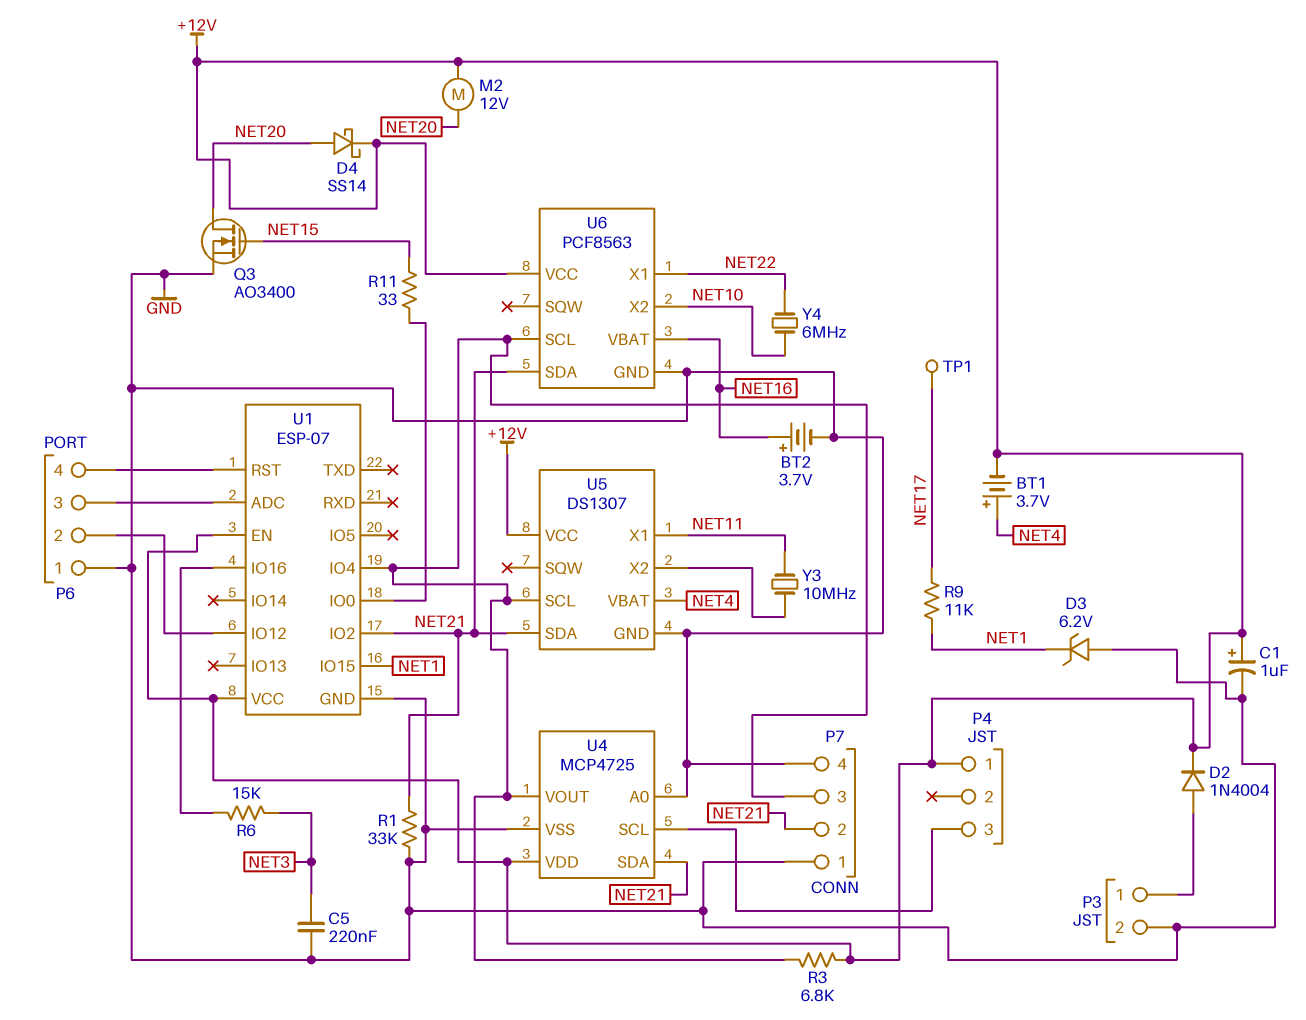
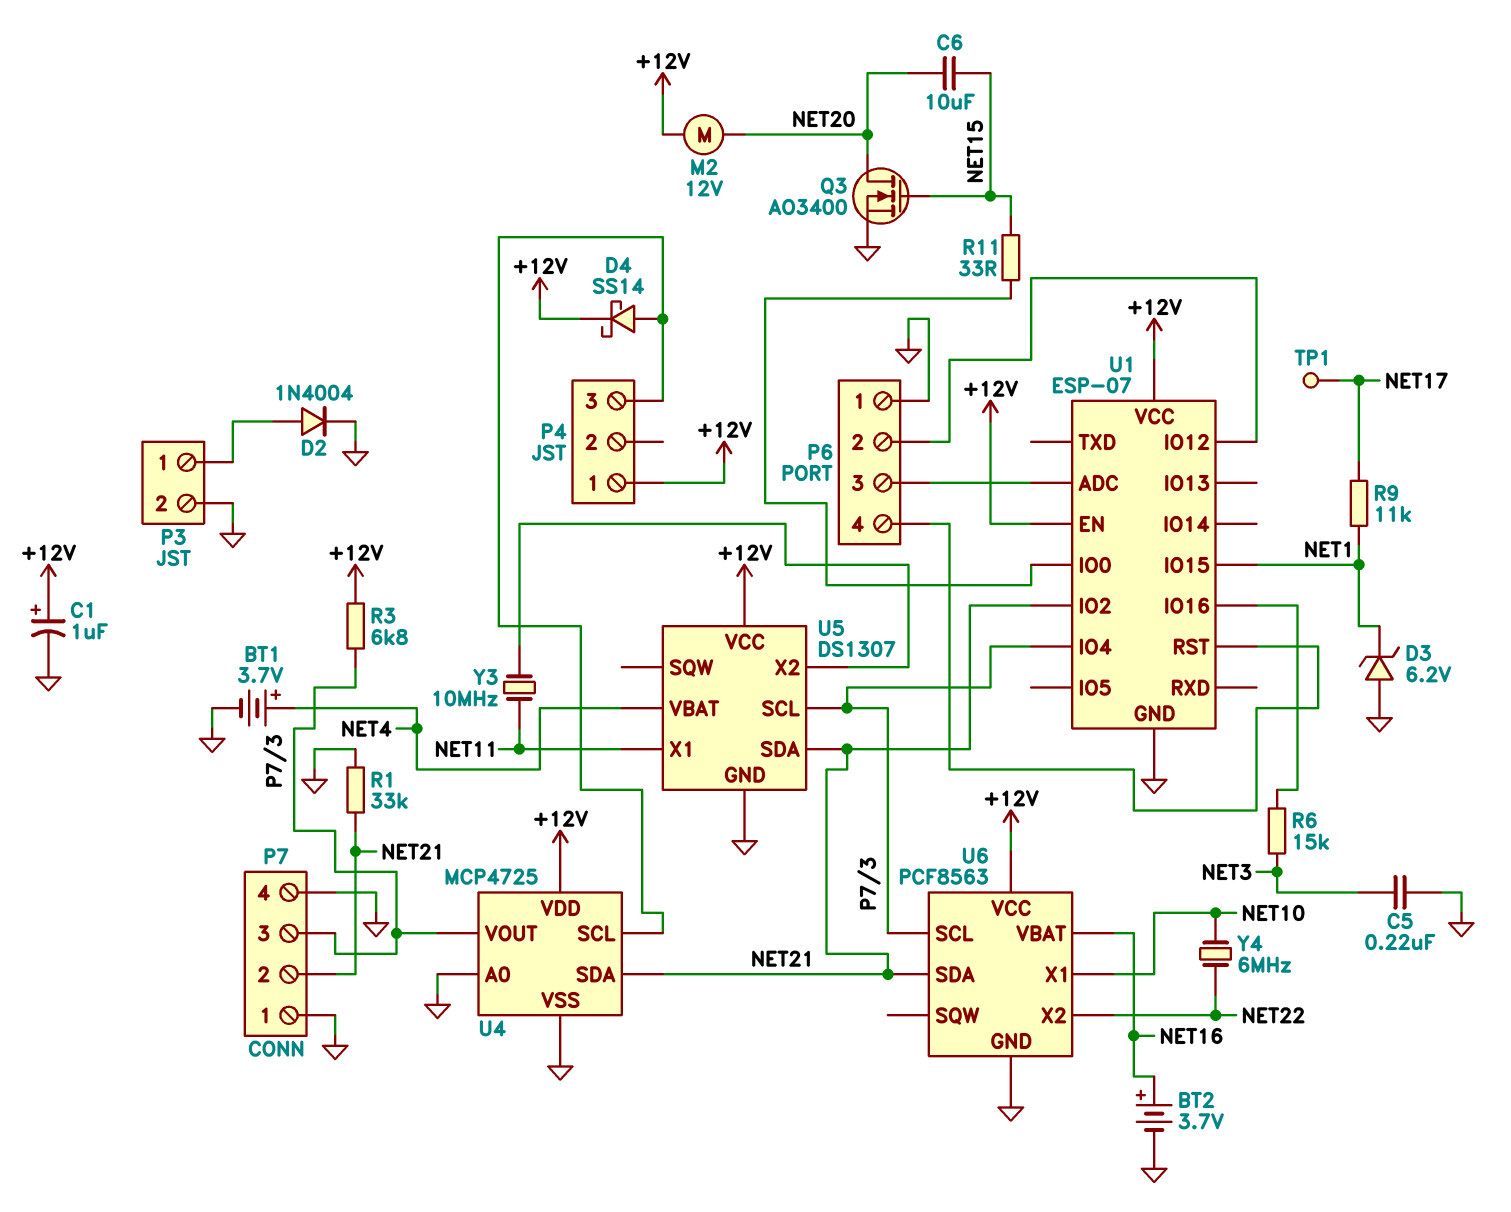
BT1: 3.7V (plus NET4, minus +12V) -> 3.7V (plus NET4, minus GND)
C6: none -> 10uF (NET15, NET20)
D2: diode 1N4004 (A P3/1, K +12V) -> diode 1N4004 (A P3/1, K GND)
D4: schottky SS14 (A NET20, K +12V) -> schottky SS14 (A P4/3, K +12V)
U6 pin X1: NET22 -> NET10
U6 pin X2: NET10 -> NET22

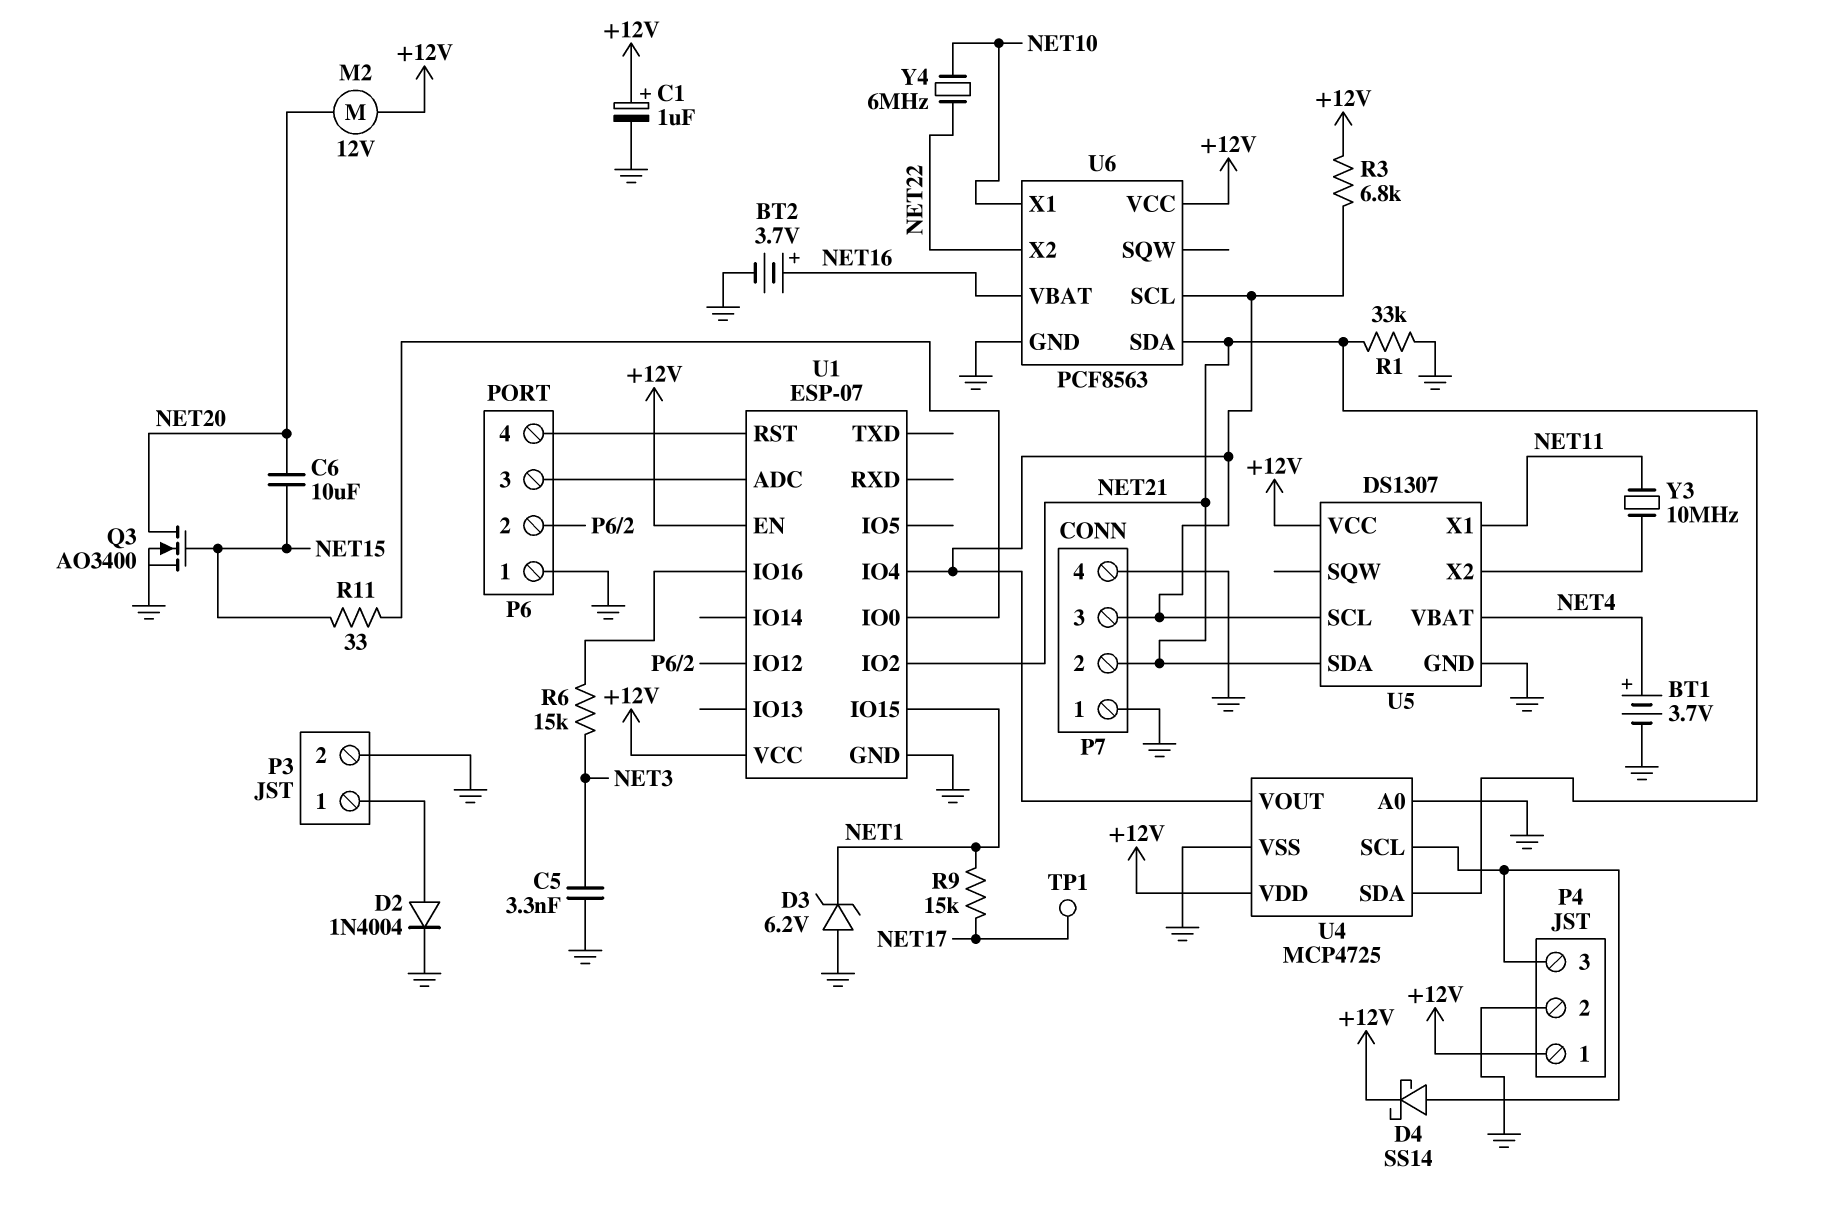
C5: 220nF (GND, NET3) -> 3.3nF (GND, NET3)
P4 pin 2: none -> GND
R9: 11k (NET1, NET17) -> 15k (NET1, NET17)

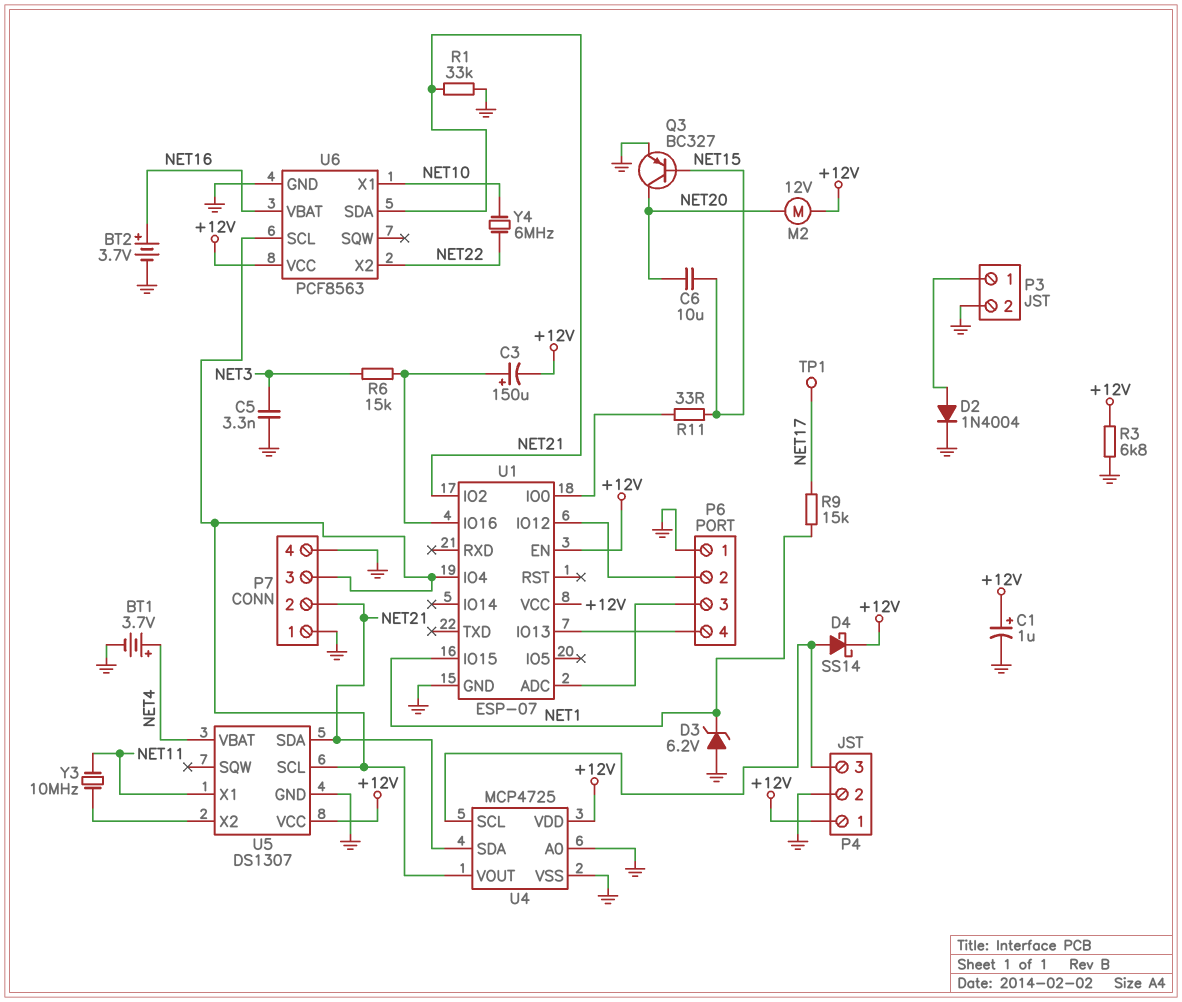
C3: none -> 150uF (plus U1/IO16, minus +12V)
Q3: NMOS AO3400 (G NET15, D NET20, S GND) -> PNP BC327 (B NET15, C NET20, E GND)
R3: 6.8k (+12V, P7/3) -> 6.8k (+12V, GND)
U1 pin IO13: none -> P6/4
U1 pin RST: P6/4 -> none

